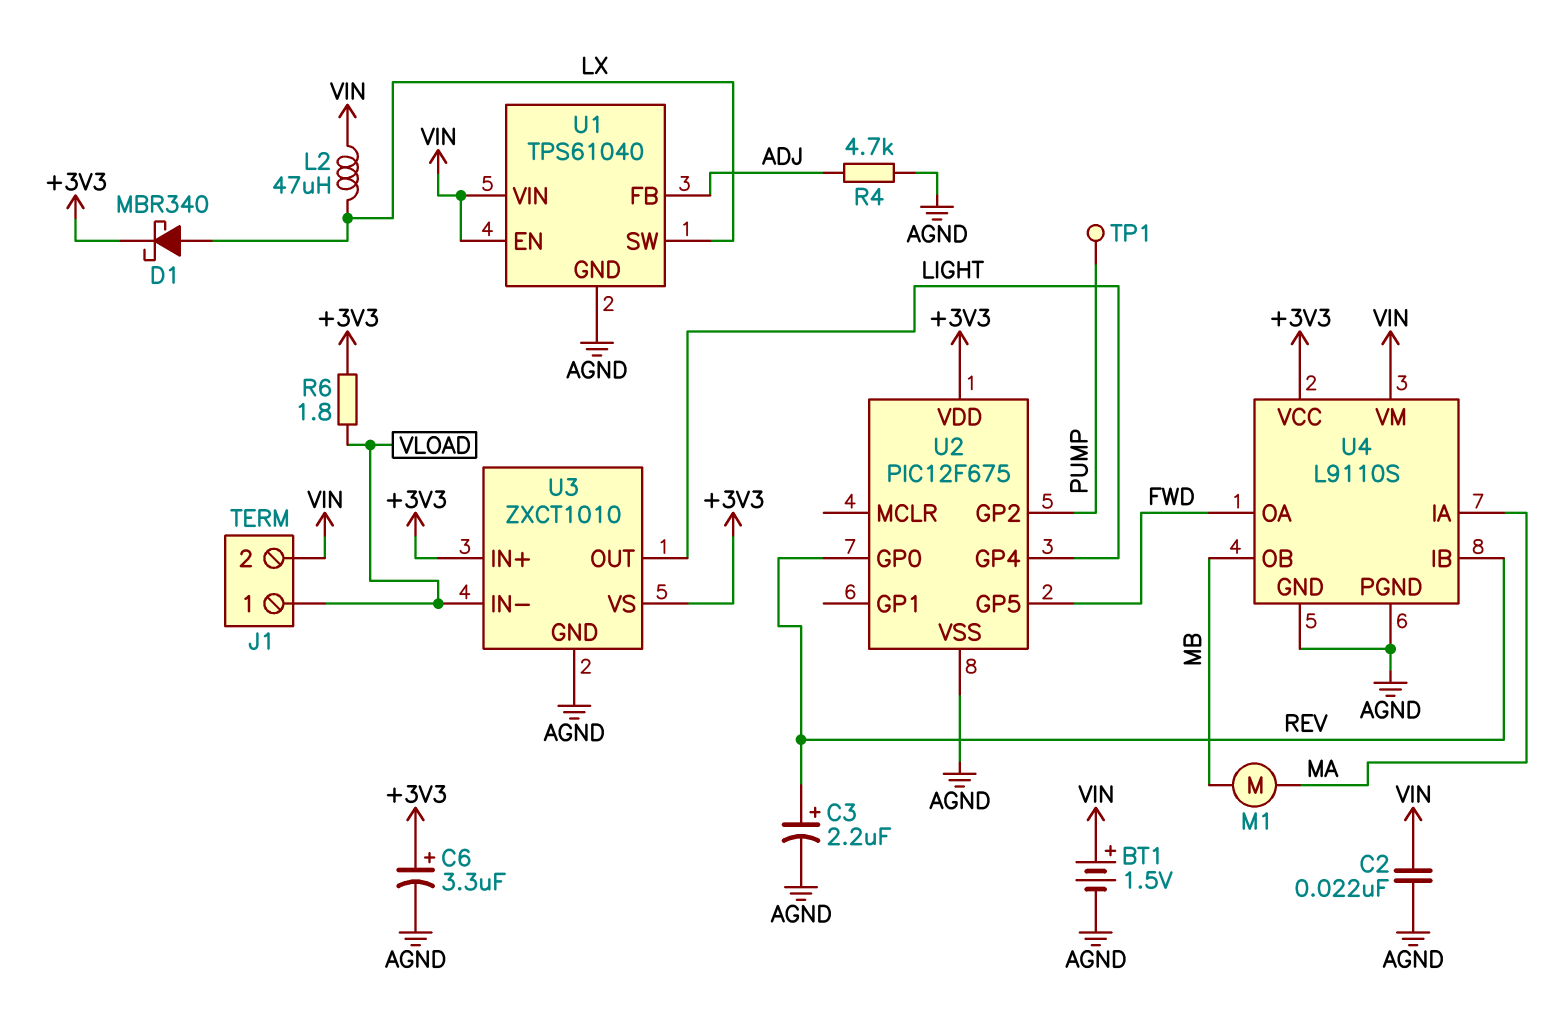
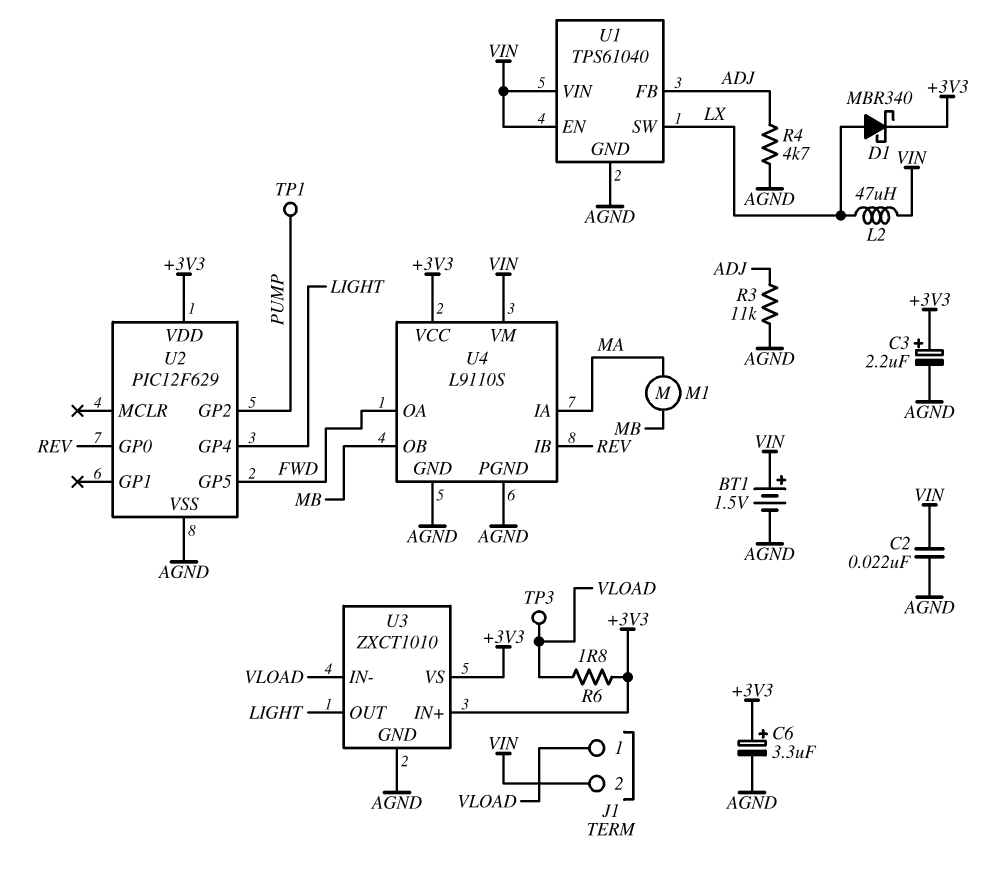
C3: 2.2uF (plus REV, minus AGND) -> 2.2uF (plus +3V3, minus AGND)
R3: none -> 11k (ADJ, AGND)
TP3: none -> test point (VLOAD)
U2: PIC12F675 -> PIC12F629

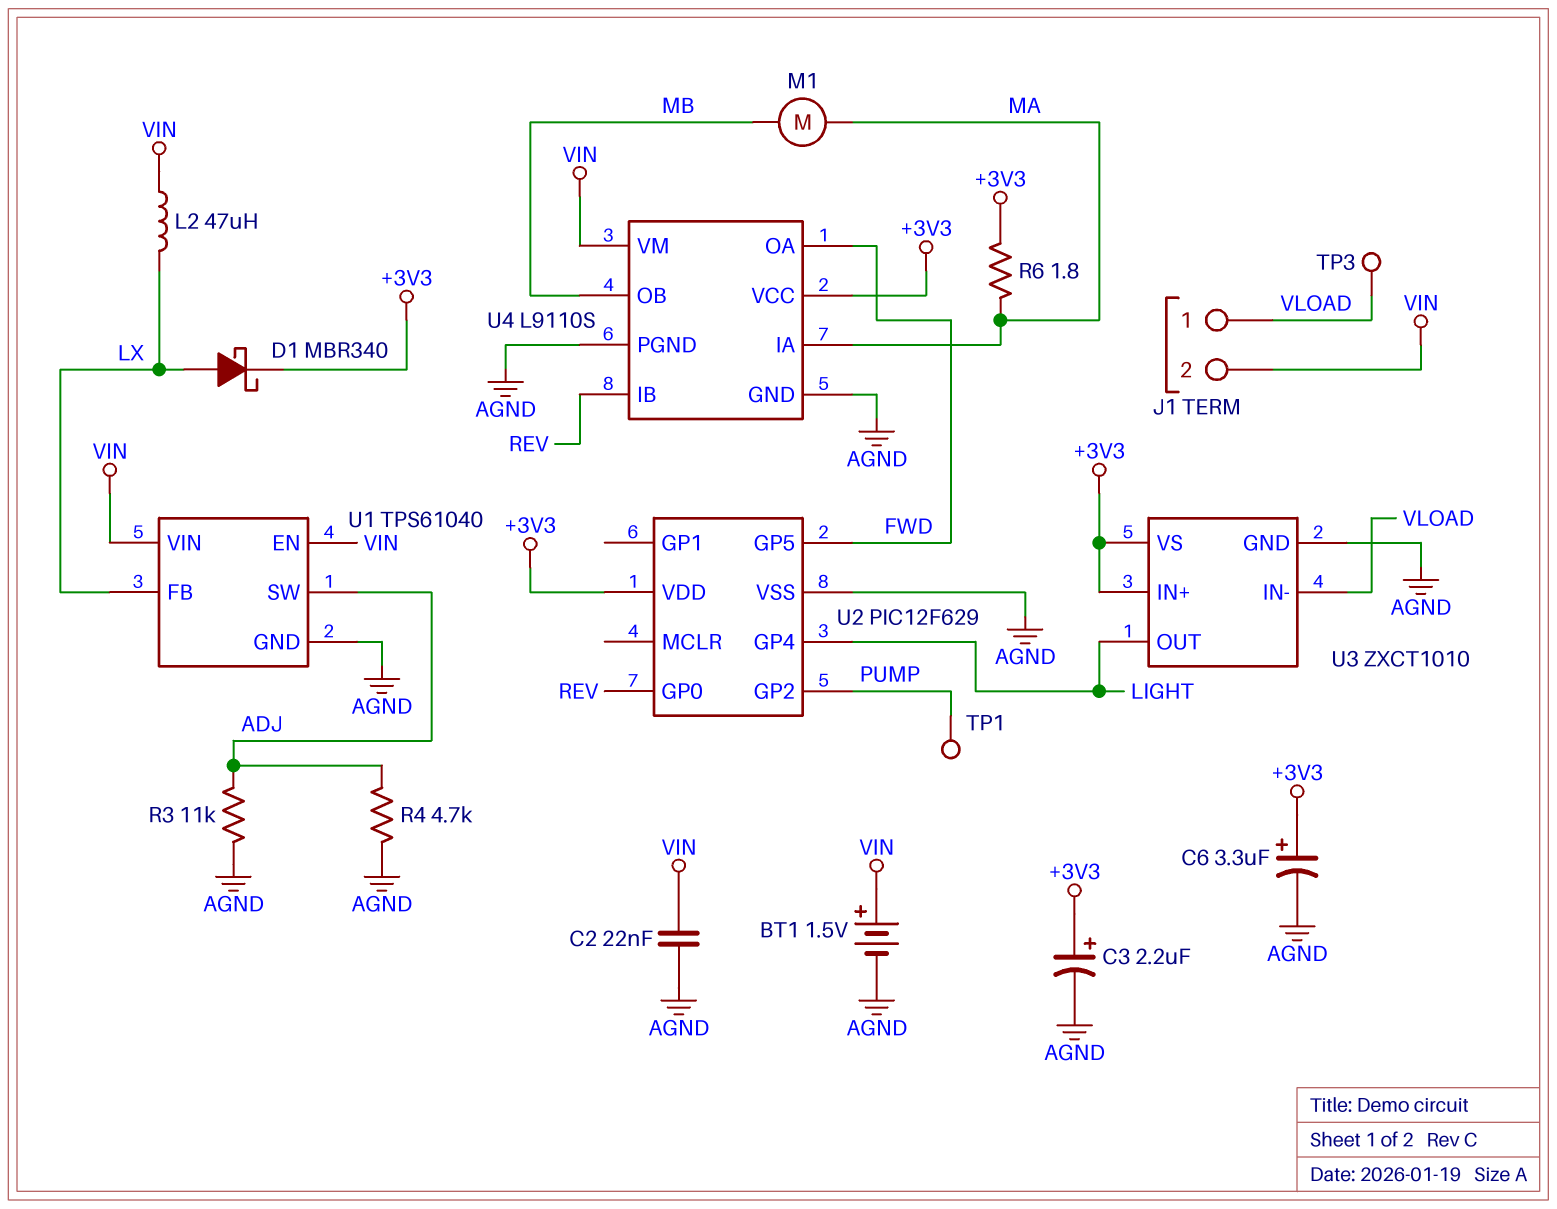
R6: 1.8 (+3V3, VLOAD) -> 1.8 (+3V3, MA)
U1 pin FB: ADJ -> LX
U1 pin SW: LX -> ADJ

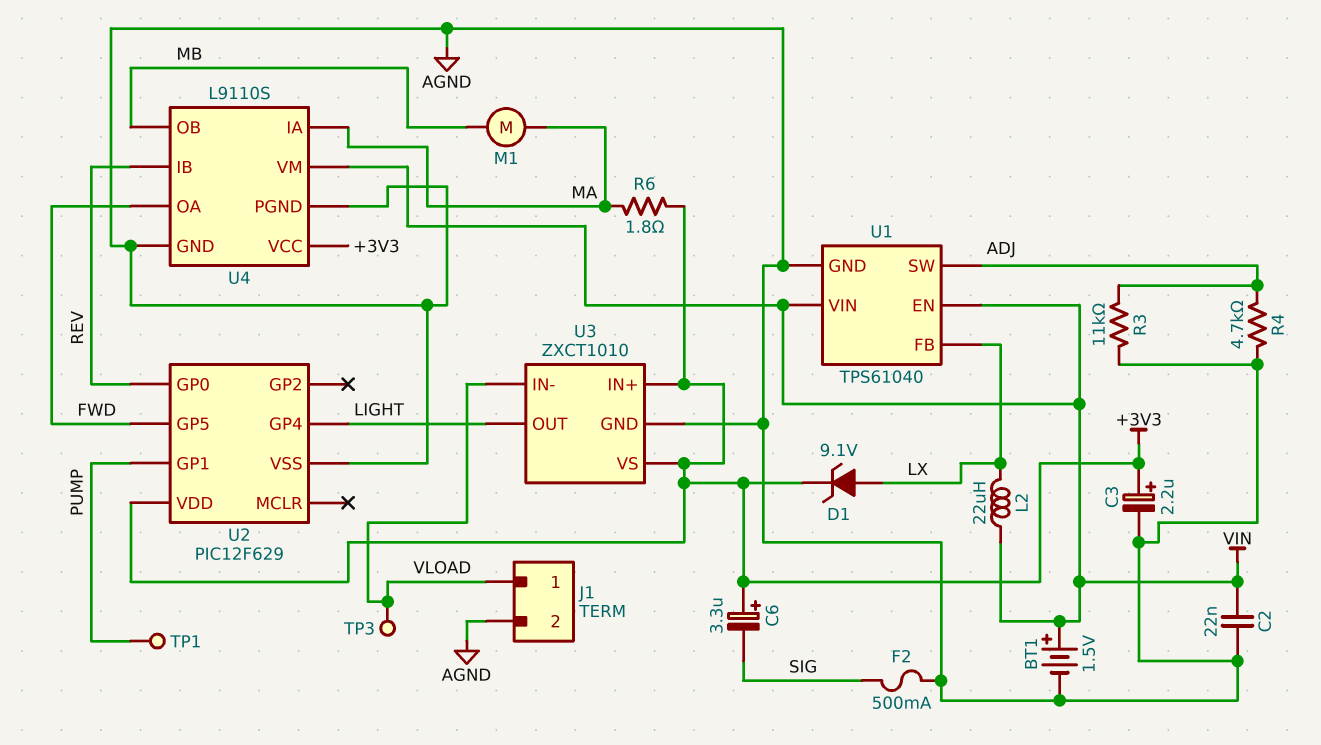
C6: 3.3uF (plus +3V3, minus AGND) -> 3.3uF (plus +3V3, minus SIG)
D1: schottky MBR340 (A LX, K +3V3) -> zener 9.1V (A LX, K +3V3)
F2: none -> 500mA (AGND, SIG)
J1 pin 2: VIN -> AGND
L2: 47uH (LX, VIN) -> 22uH (LX, VIN)
U2 pin GP1: none -> PUMP
U2 pin GP2: PUMP -> none

